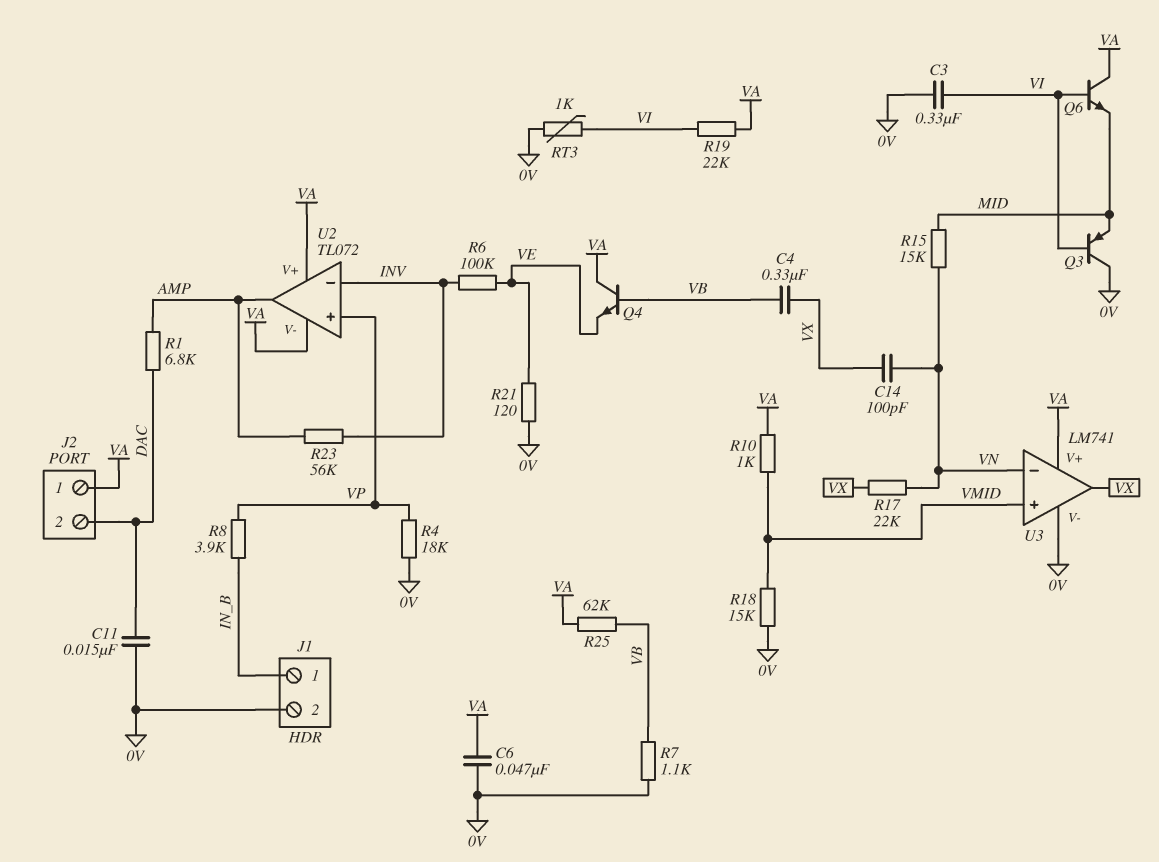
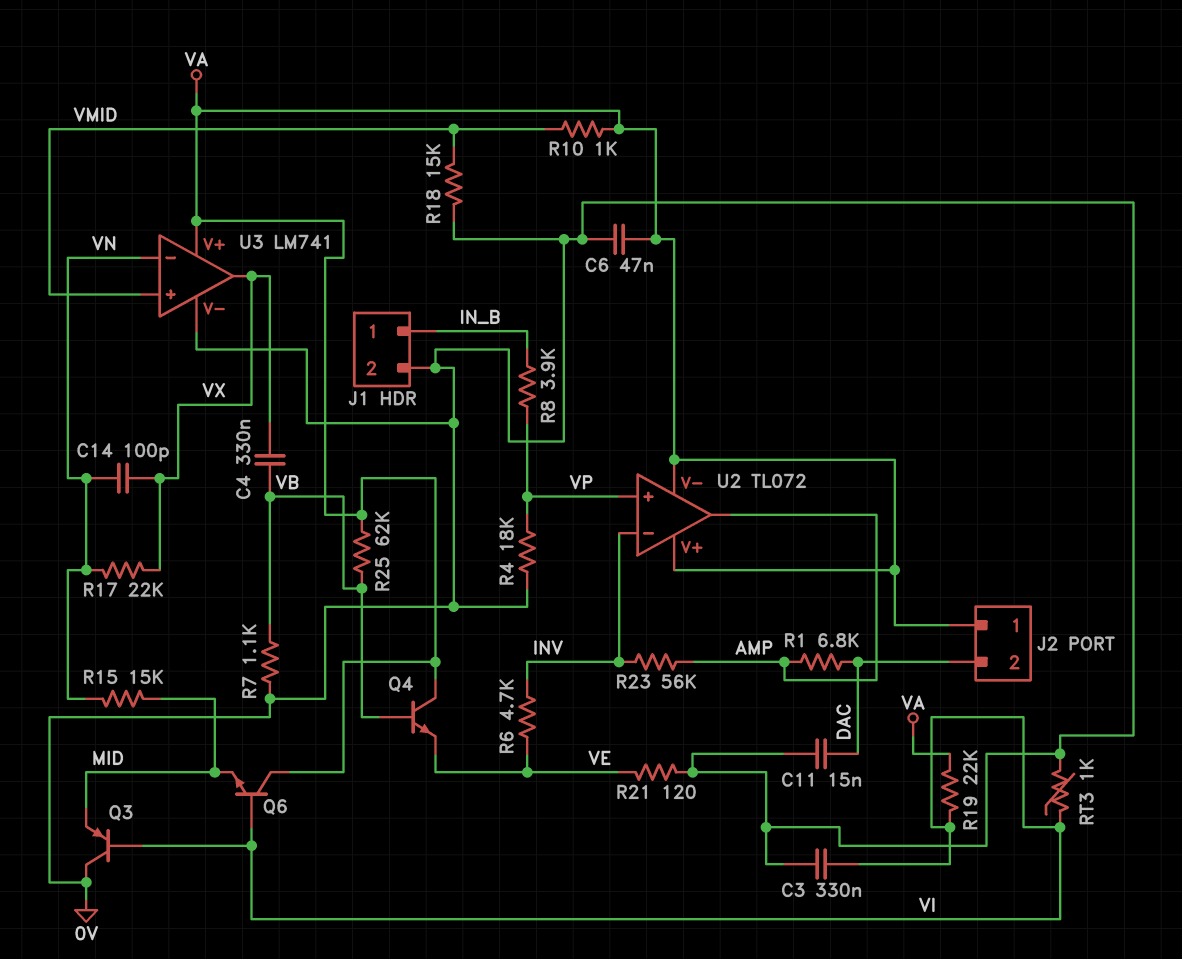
R6: 100k (INV, VE) -> 4.7k (INV, VE)

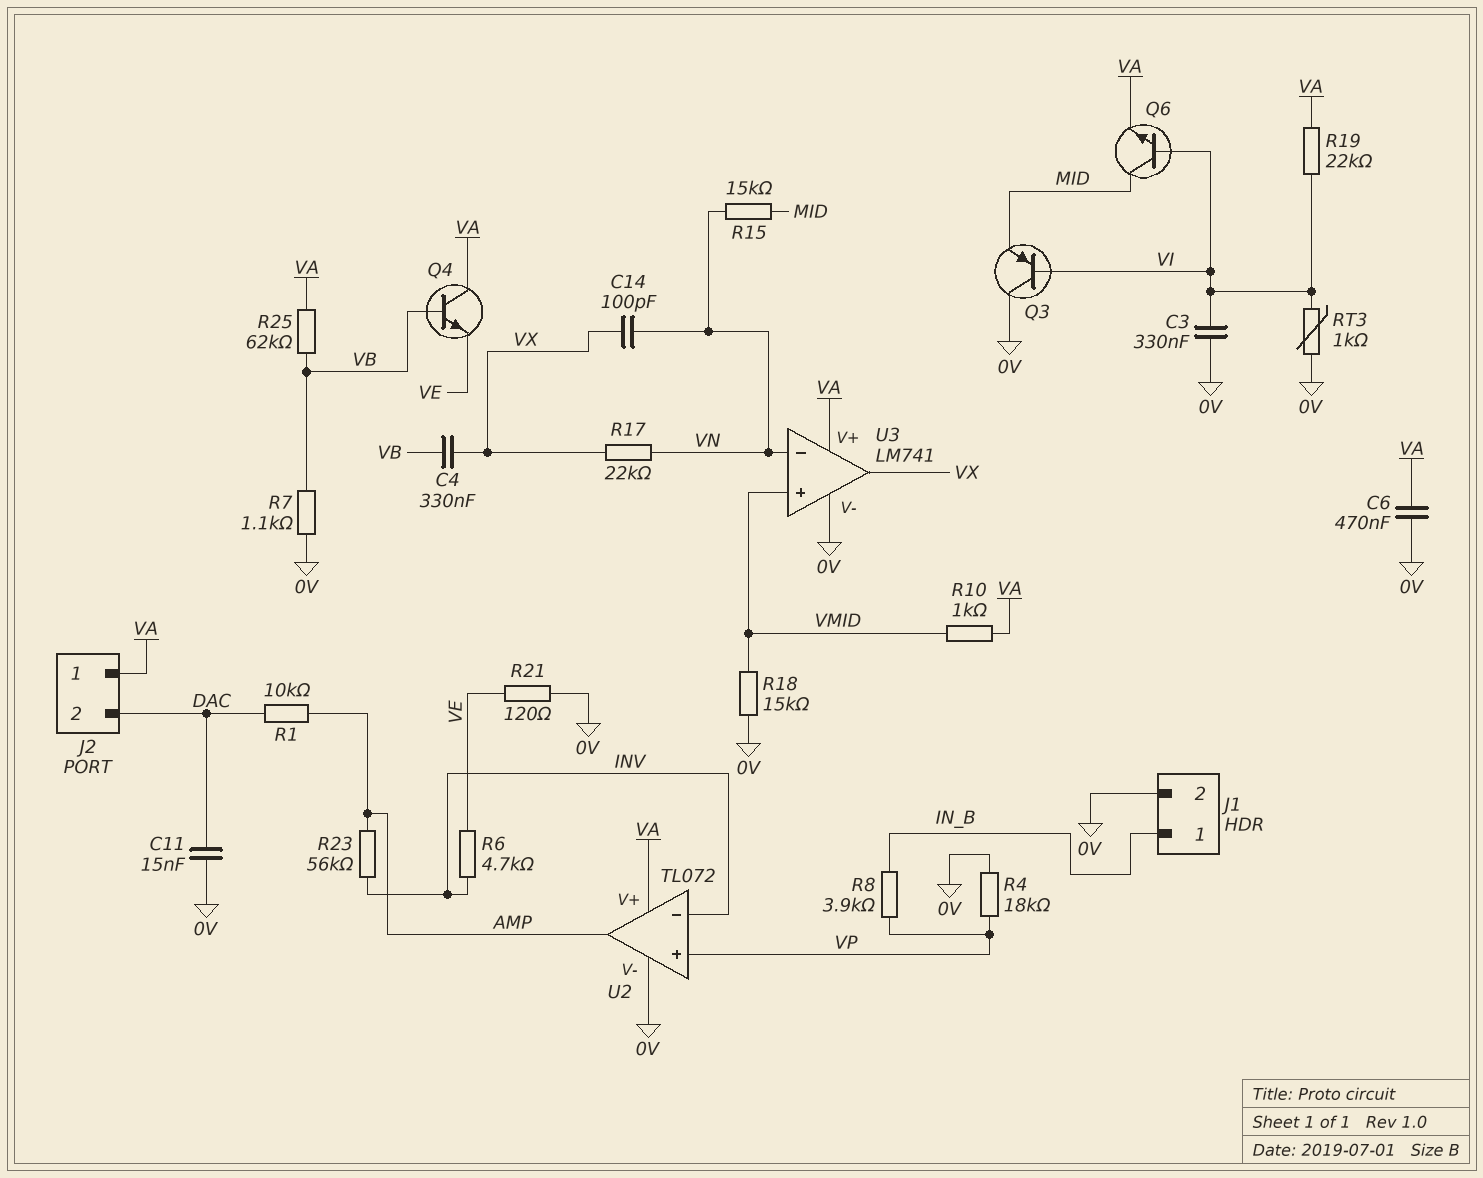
C6: 47nF (0V, VA) -> 470nF (0V, VA)
Q6: NPN (B VI, C VA, E MID) -> NPN (B VI, C MID, E VA)
R1: 6.8k (AMP, DAC) -> 10k (AMP, DAC)
U2 pin V-: VA -> 0V

